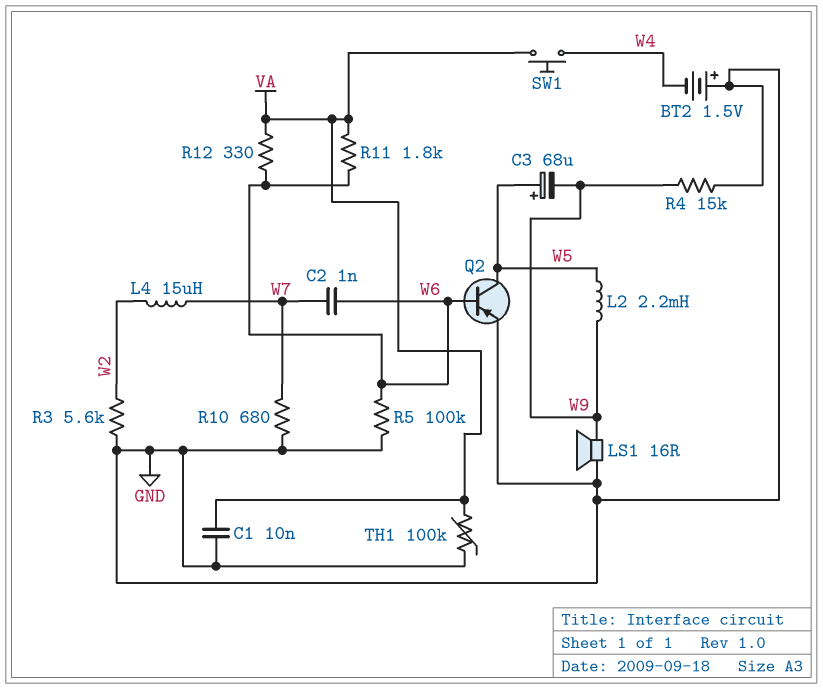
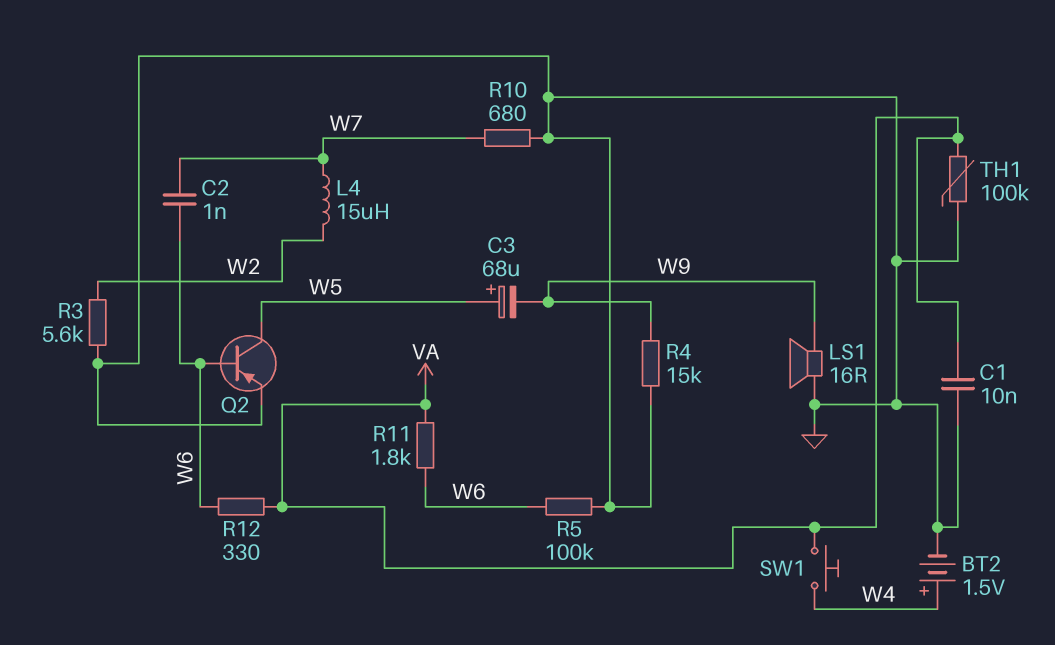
BT2: 1.5V (plus GND, minus W4) -> 1.5V (plus W4, minus GND)
L2: 2.2mH (W5, W9) -> none

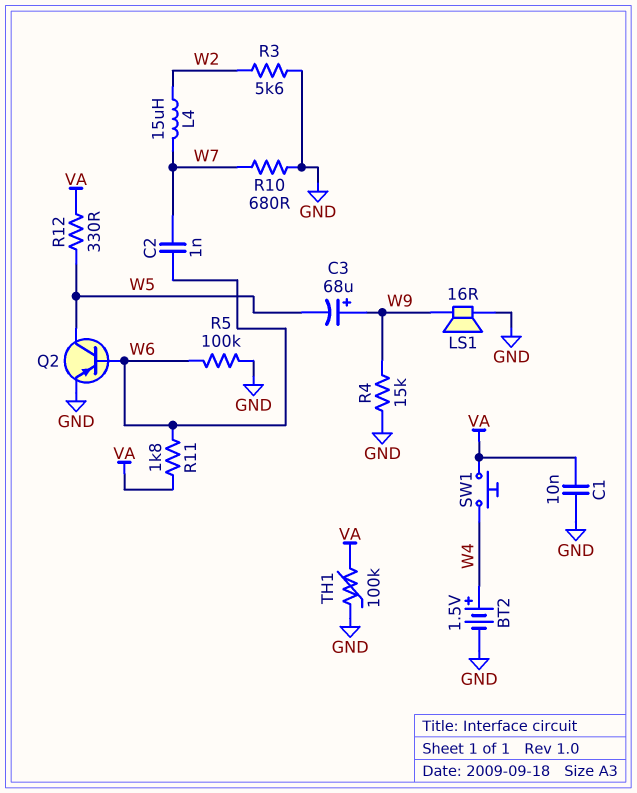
C3: 68uF (plus W5, minus W9) -> 68uF (plus W9, minus W5)
R12: 330 (VA, W6) -> 330 (VA, W5)

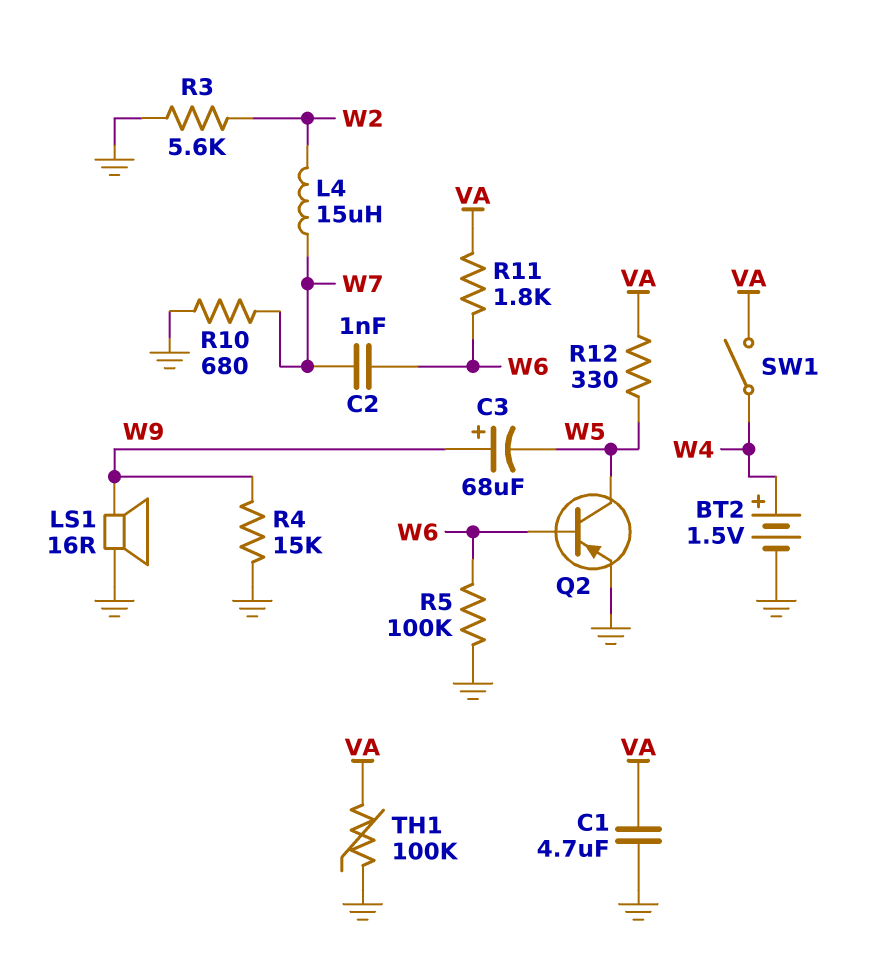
C1: 10nF (GND, VA) -> 4.7uF (GND, VA)
SW1: button (VA, W4) -> switch (VA, W4)

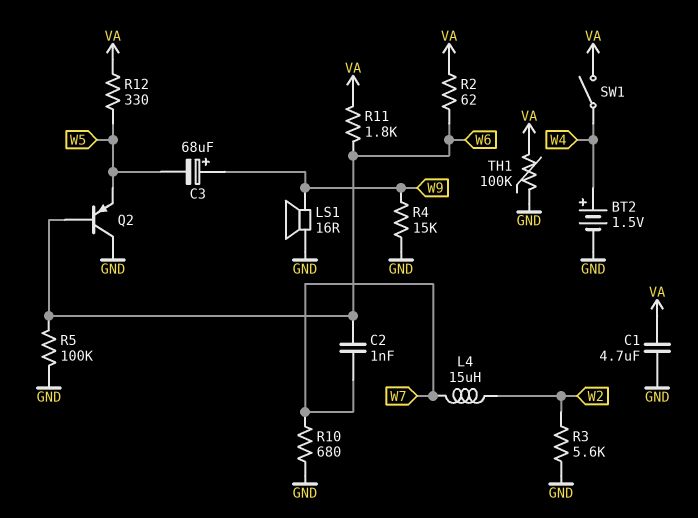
Q2: PNP (B W6, C W5, E GND) -> PNP (B W6, C GND, E W5)
R2: none -> 62 (VA, W6)

